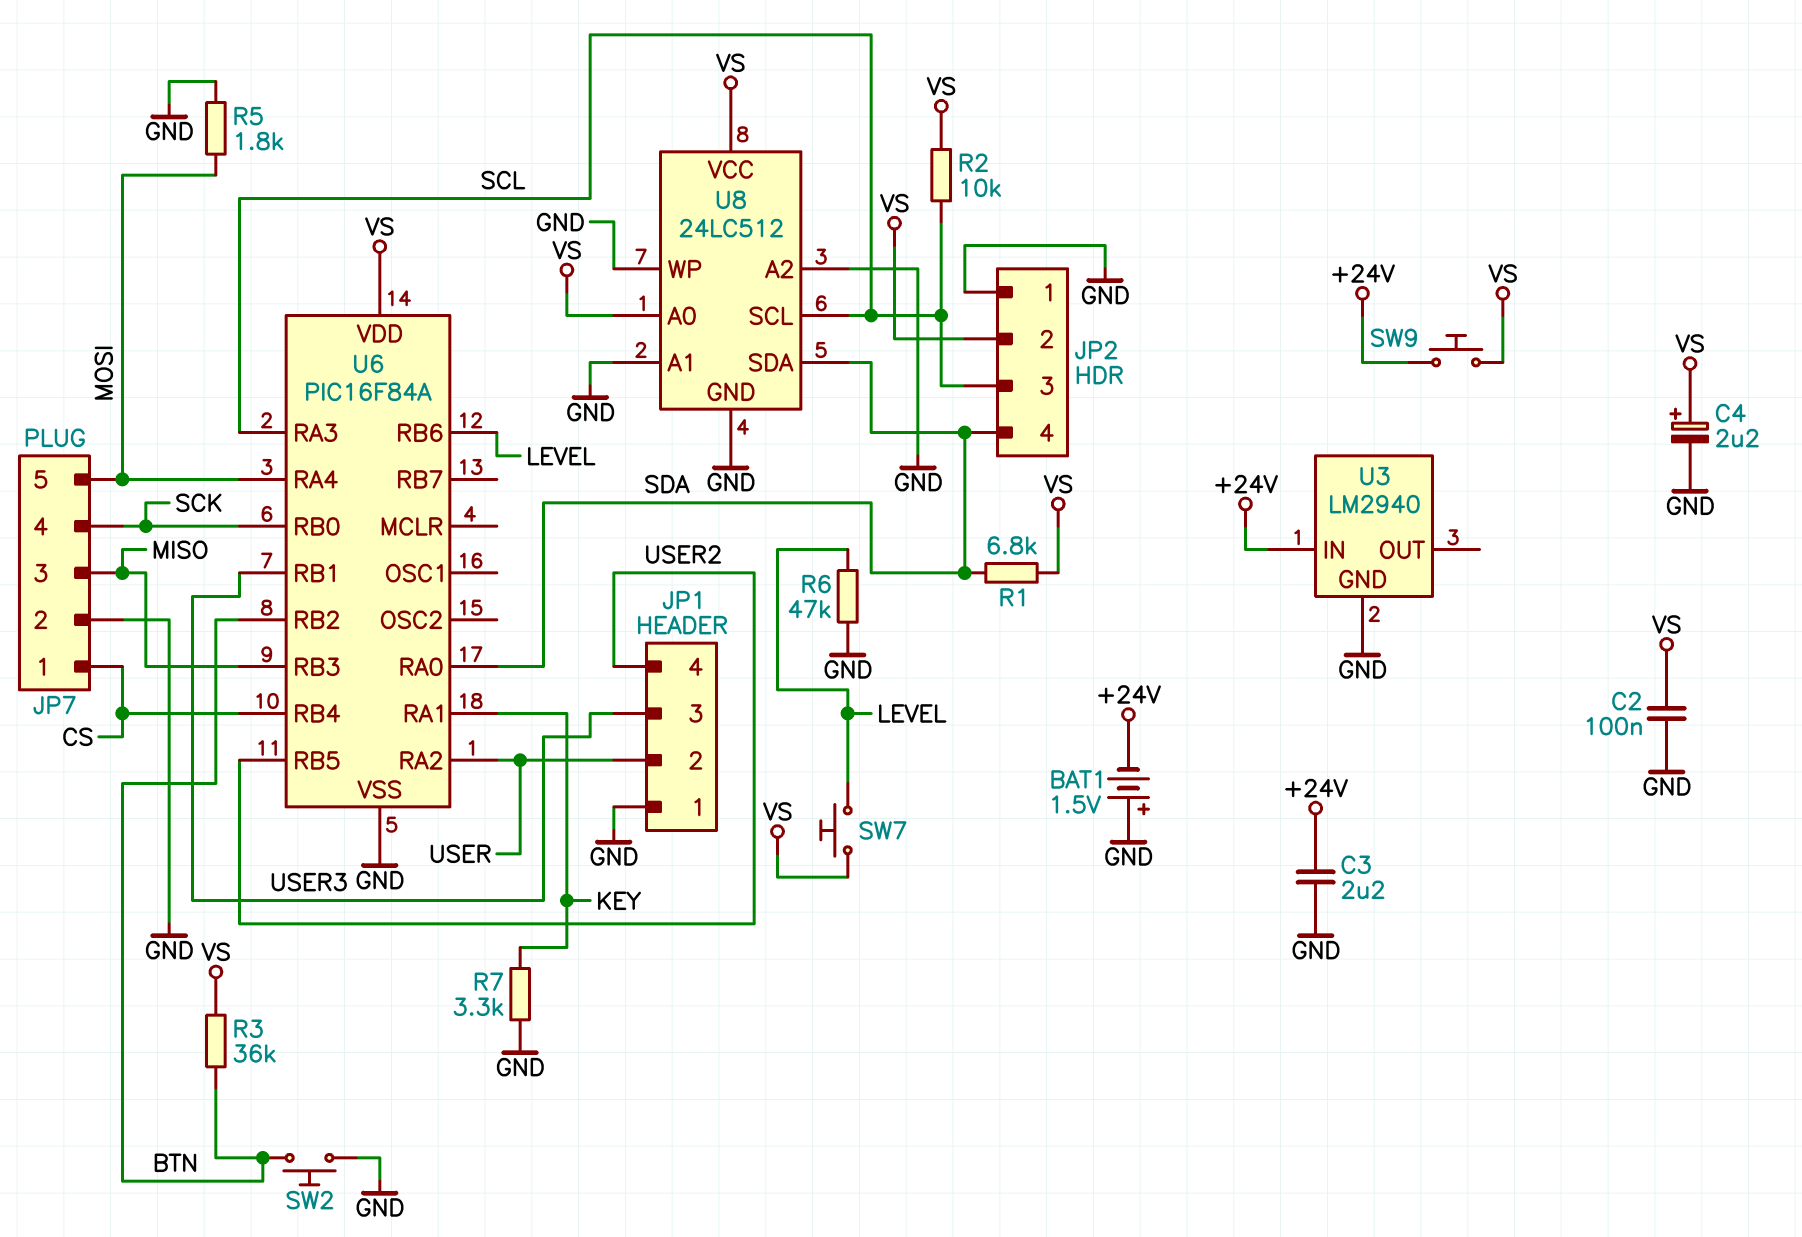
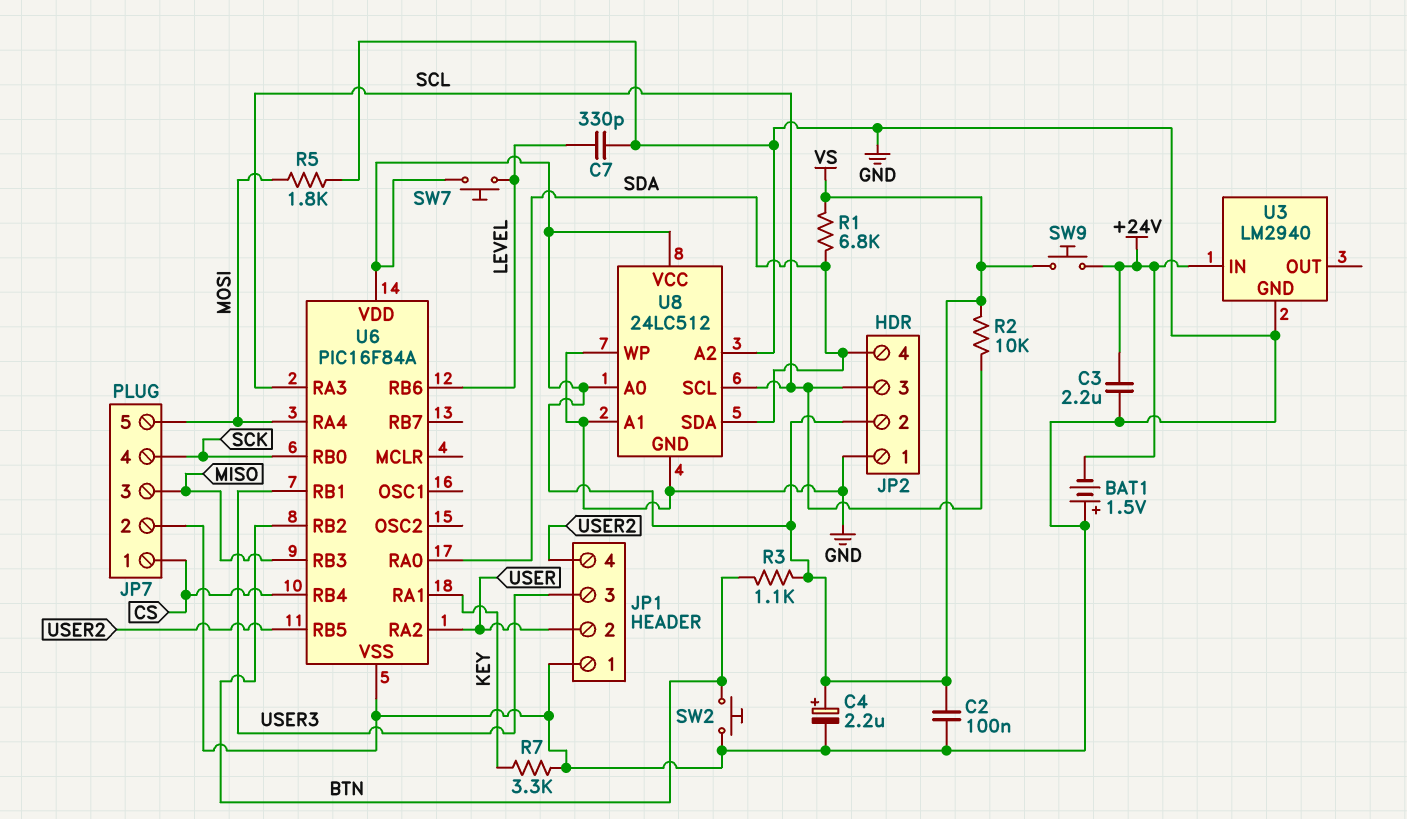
C7: none -> 330pF (GND, LEVEL)
R3: 36k (BTN, VS) -> 1.1k (BTN, VS)
R6: 47k (GND, LEVEL) -> none

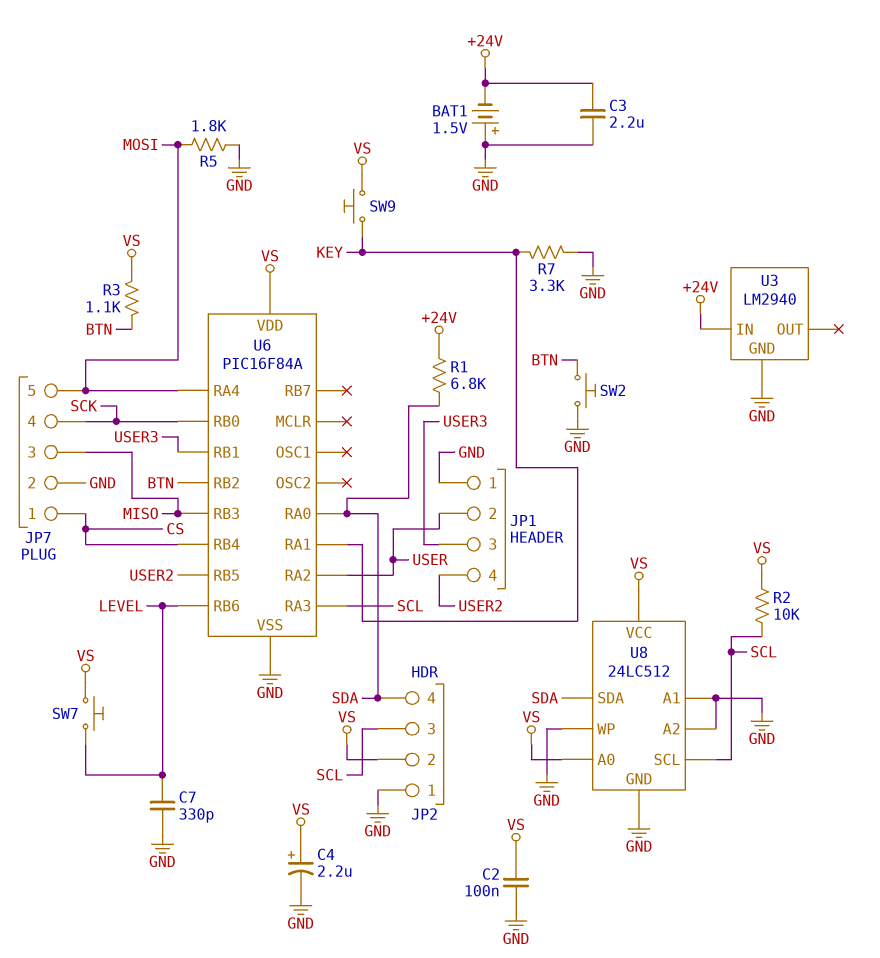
R1: 6.8k (SDA, VS) -> 6.8k (+24V, SDA)
SW9: button (+24V, VS) -> button (KEY, VS)

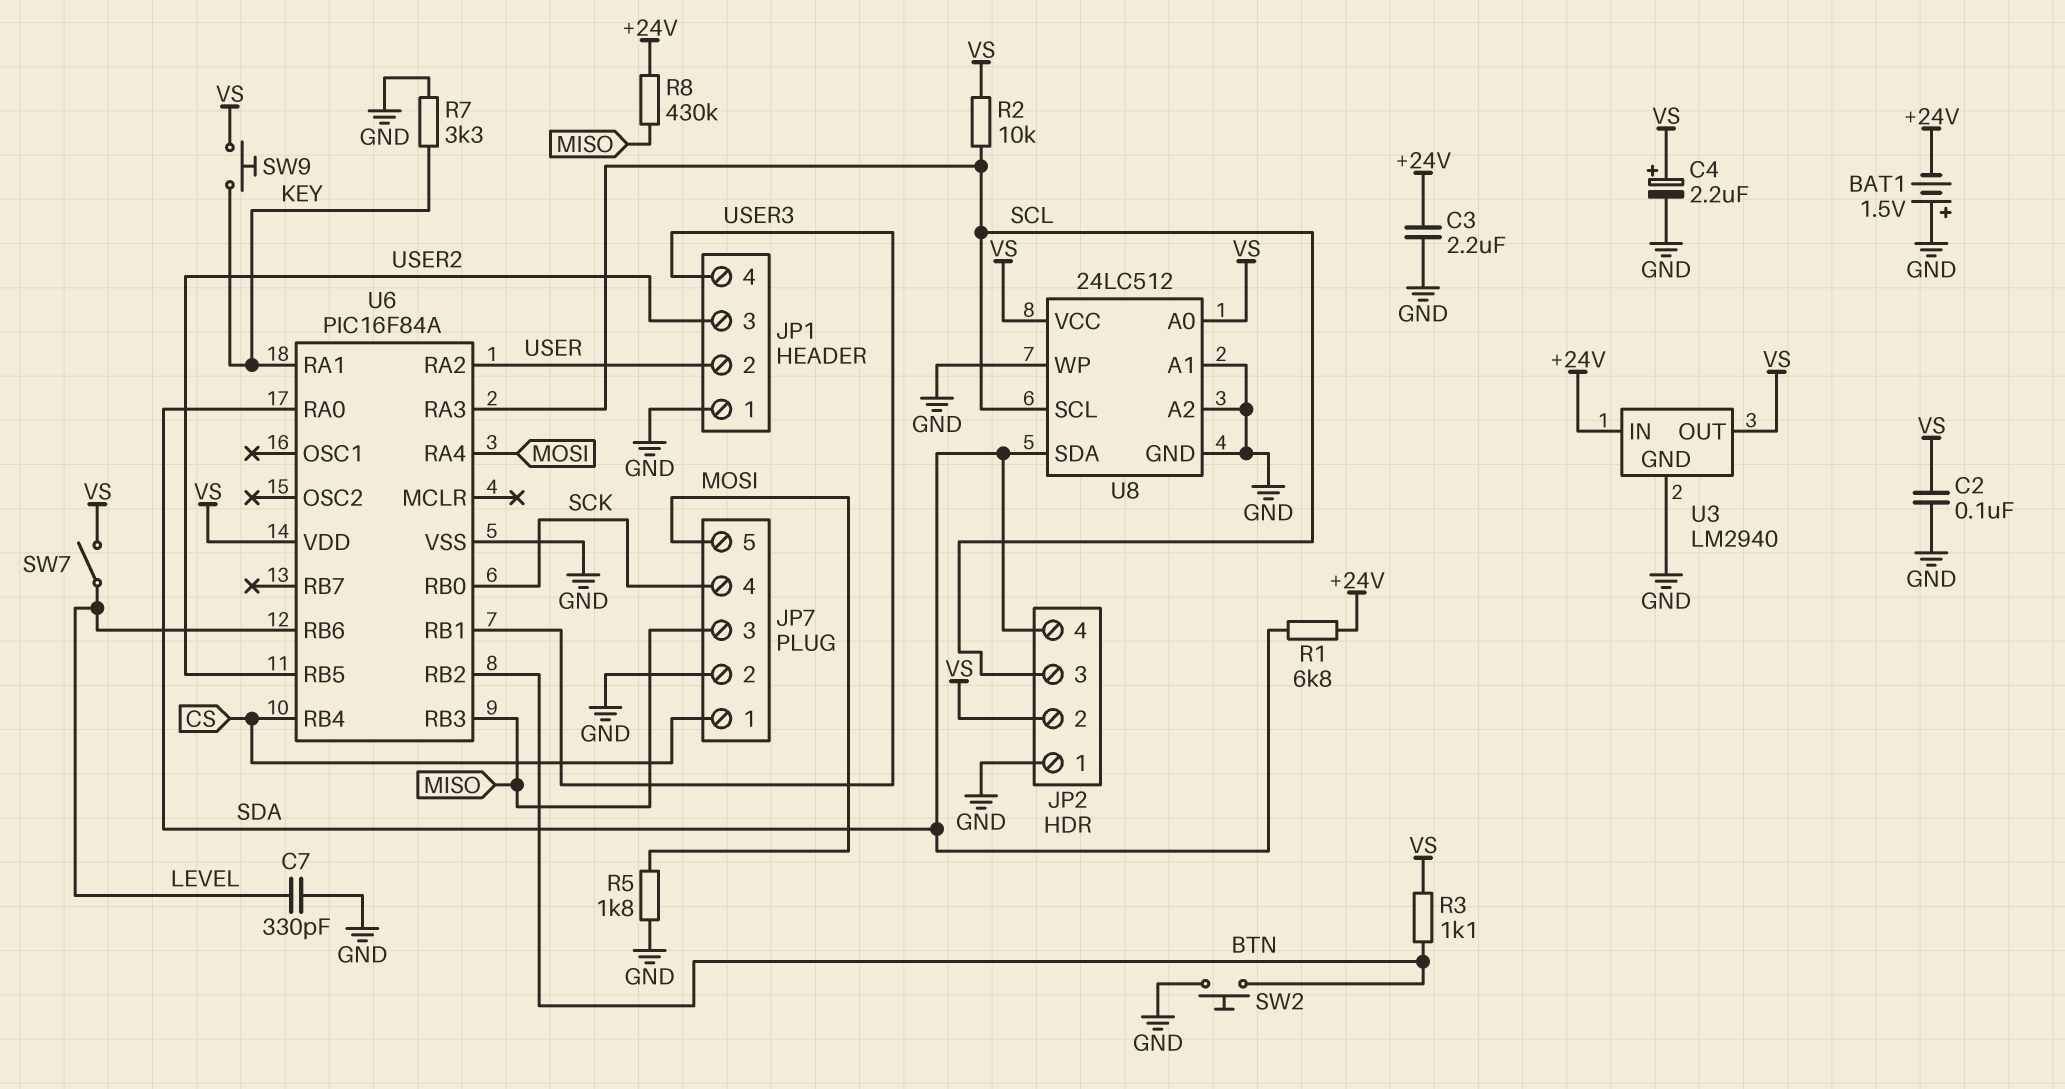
JP1 pin 3: USER3 -> USER2
JP1 pin 4: USER2 -> USER3
R8: none -> 430k (+24V, MISO)
SW7: button (LEVEL, VS) -> switch (LEVEL, VS)
U3 pin OUT: none -> VS

